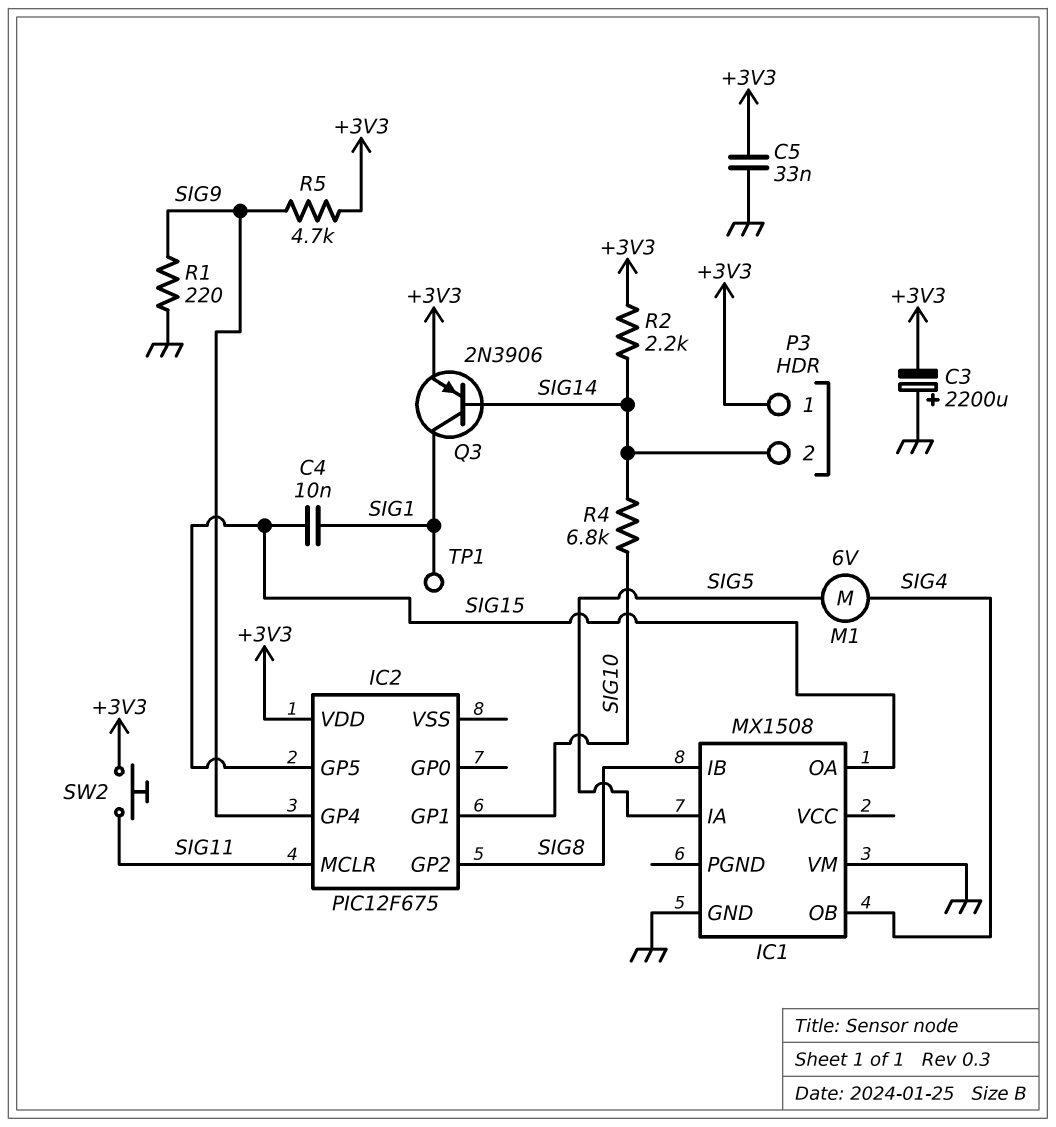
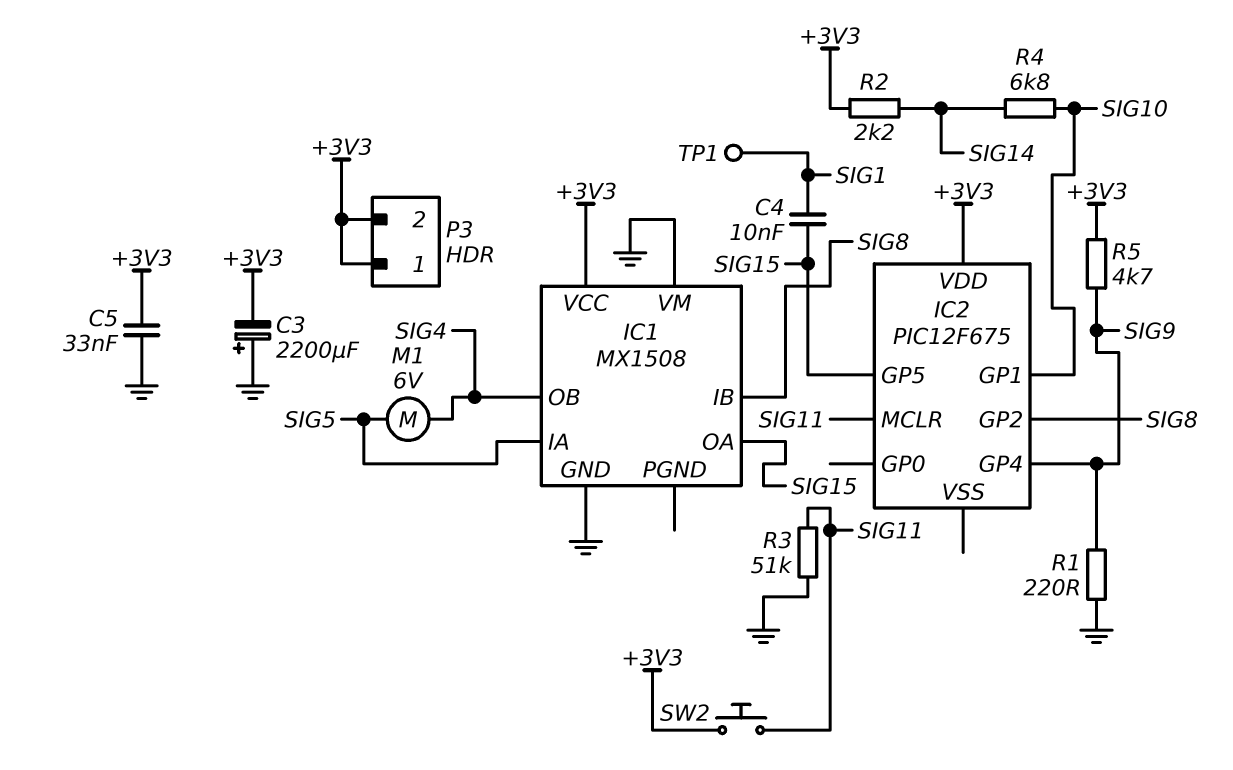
IC1 pin VCC: none -> +3V3
P3 pin 2: SIG14 -> +3V3
Q3: PNP 2N3906 (B SIG14, C SIG1, E +3V3) -> none
R3: none -> 51k (GND, SIG11)

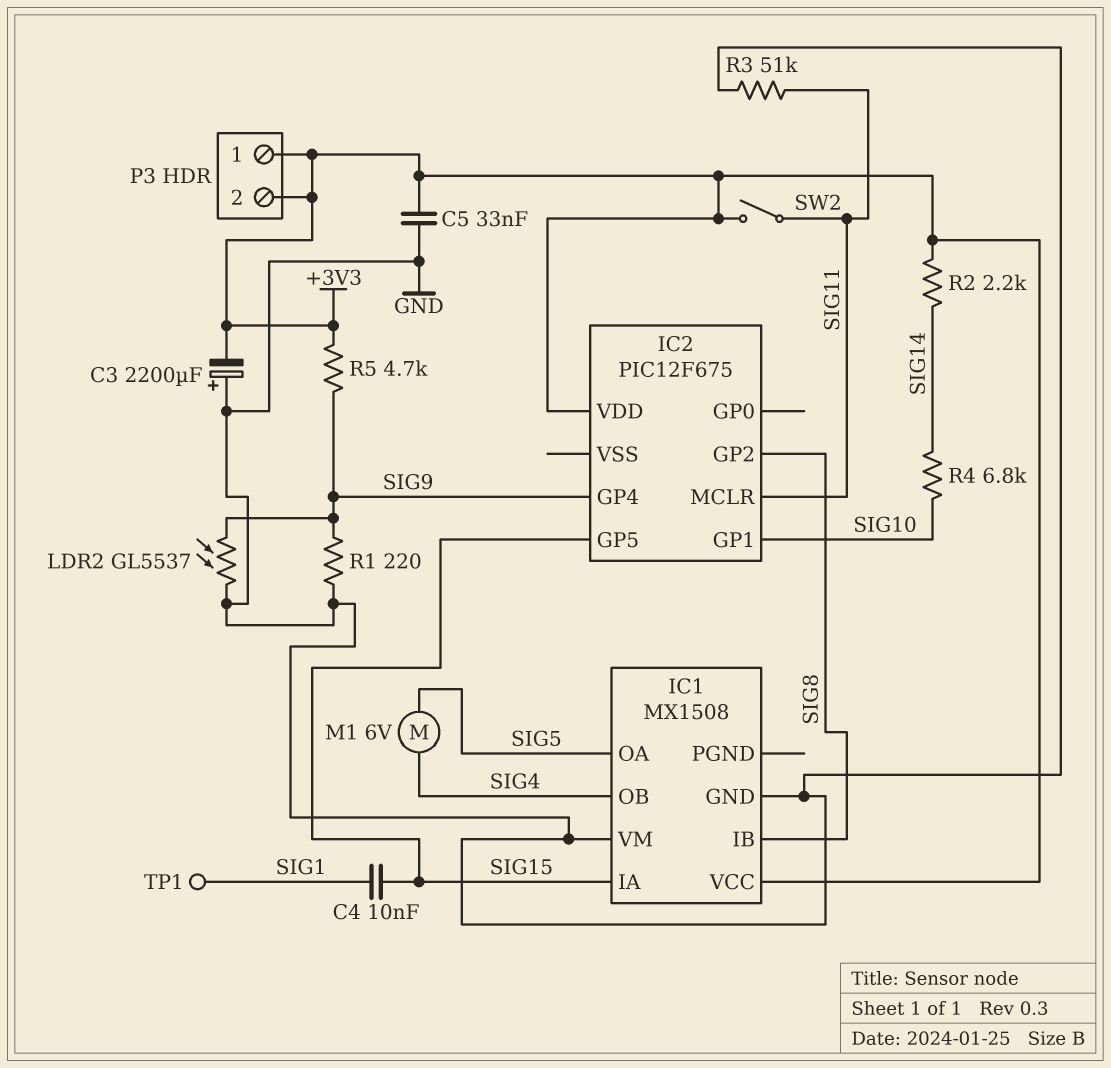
IC1 pin IA: SIG5 -> SIG15
IC1 pin OA: SIG15 -> SIG5
LDR2: none -> GL5537 (GND, SIG9)
SW2: button (+3V3, SIG11) -> switch (+3V3, SIG11)

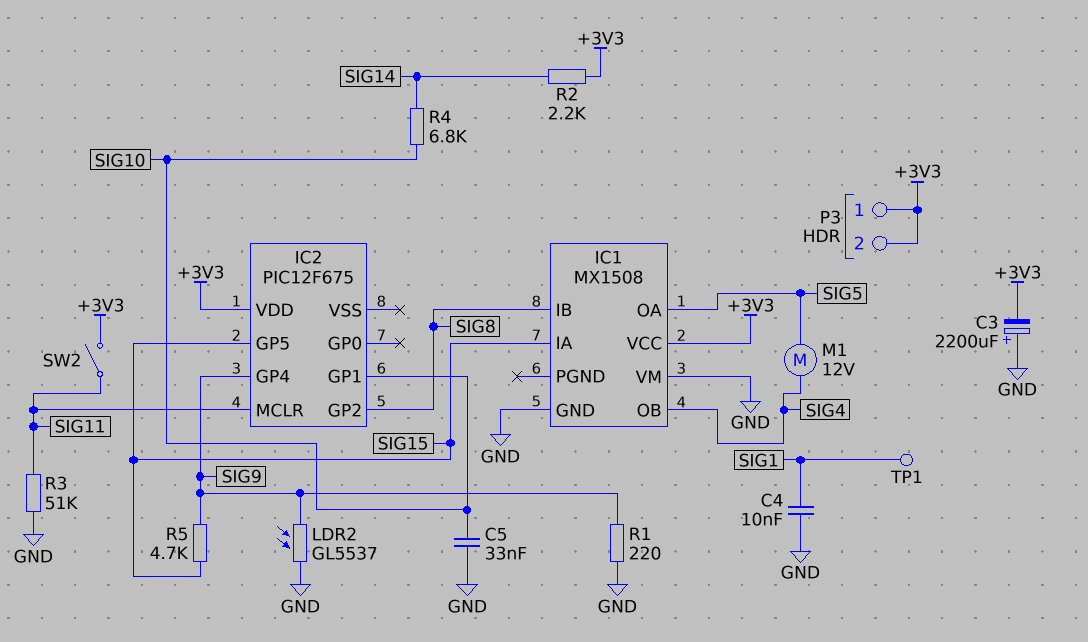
C4: 10nF (SIG1, SIG15) -> 10nF (GND, SIG1)
C5: 33nF (+3V3, GND) -> 33nF (GND, SIG10)
M1: motor 6V (SIG4, SIG5) -> motor 12V (SIG4, SIG5)
R5: 4.7k (+3V3, SIG9) -> 4.7k (SIG9, SIG15)

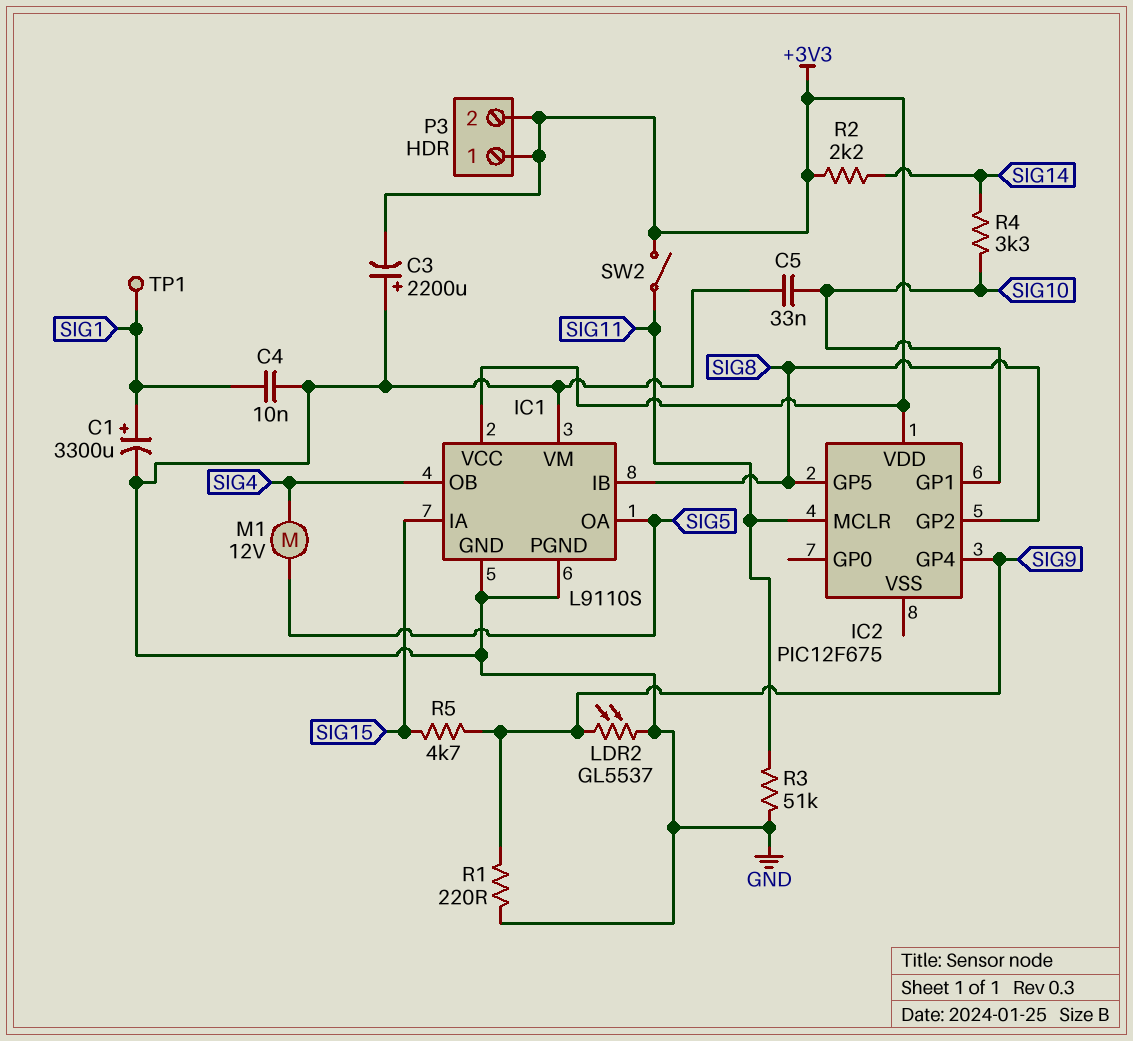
C1: none -> 3300uF (plus SIG1, minus GND)
IC1: MX1508 -> L9110S
IC1 pin PGND: none -> GND
IC2 pin GP5: SIG15 -> SIG8
R4: 6.8k (SIG10, SIG14) -> 3.3k (SIG10, SIG14)

